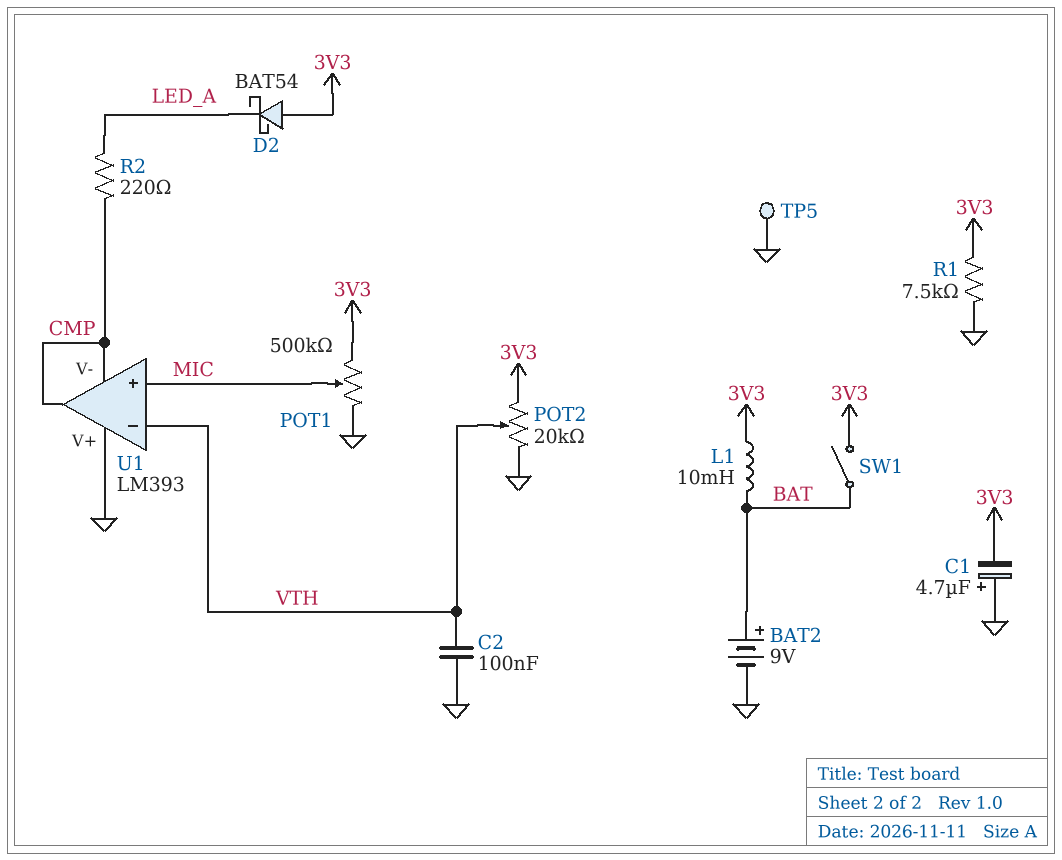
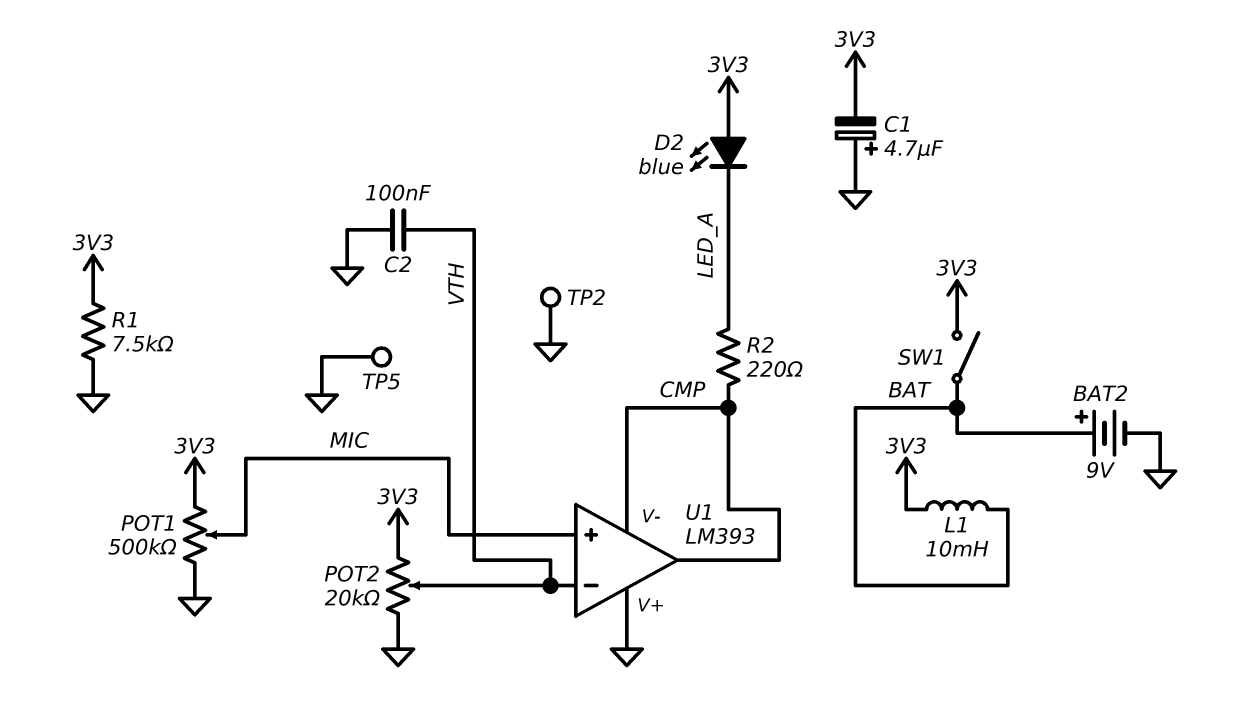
D2: schottky BAT54 (A 3V3, K LED_A) -> LED blue (A 3V3, K LED_A)
TP2: none -> test point (GND)

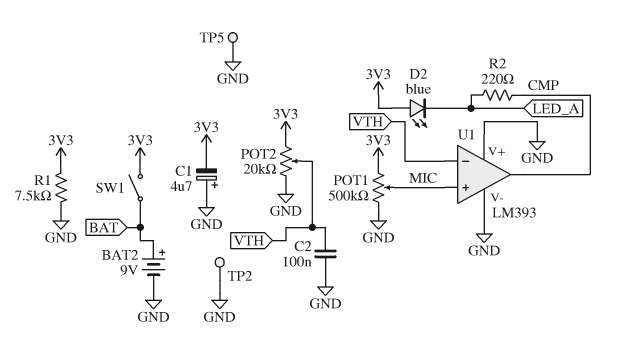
L1: 10mH (3V3, BAT) -> none
U1 pin V-: CMP -> GND

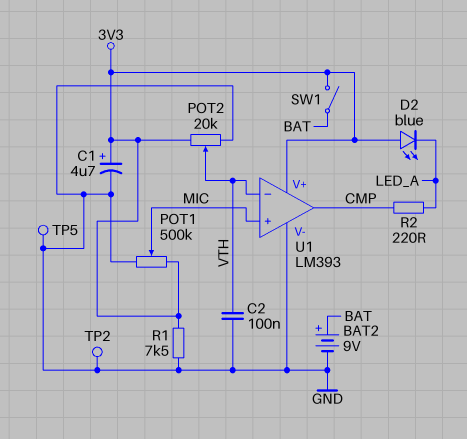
C1: 4.7uF (plus GND, minus 3V3) -> 4.7uF (plus 3V3, minus GND)
U1 pin V+: GND -> 3V3

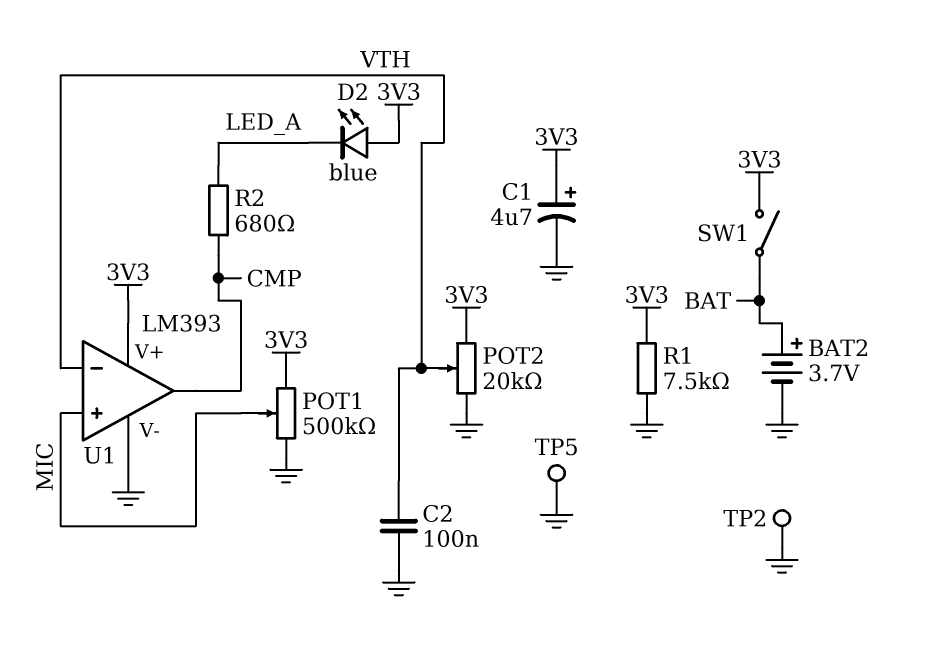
BAT2: 9V (plus BAT, minus GND) -> 3.7V (plus BAT, minus GND)
R2: 220 (CMP, LED_A) -> 680 (CMP, LED_A)

